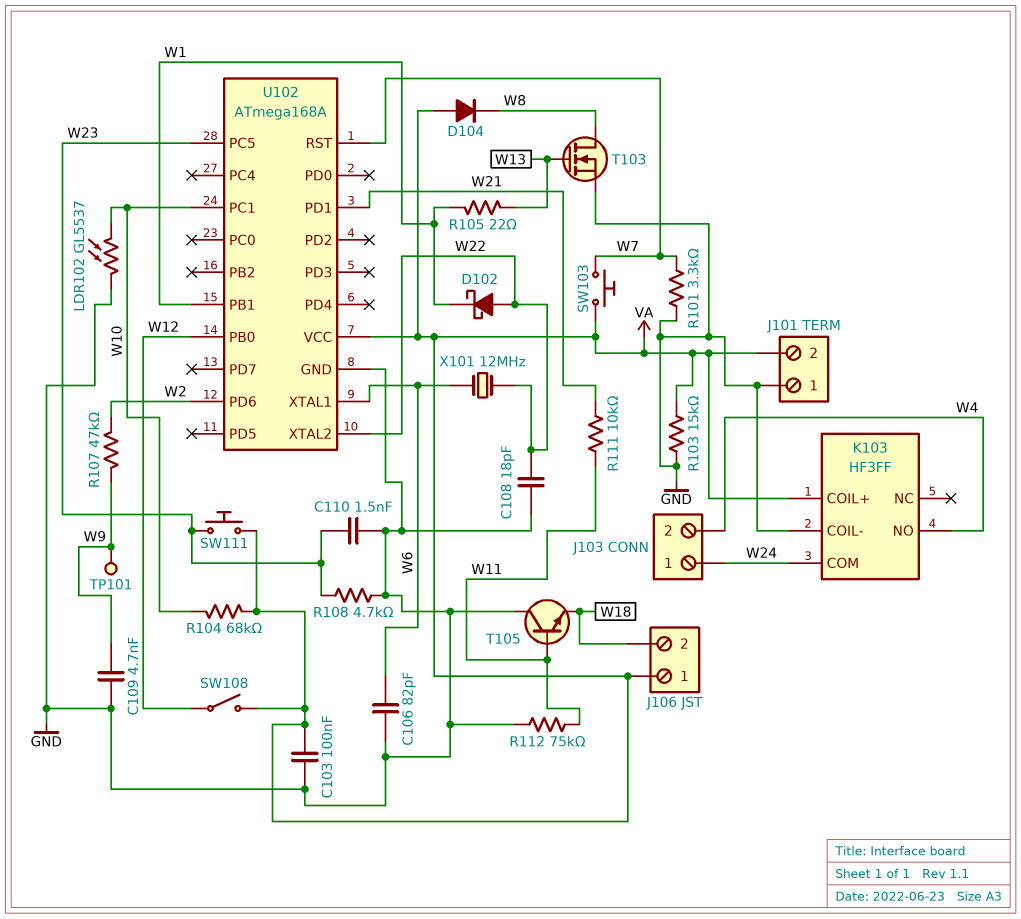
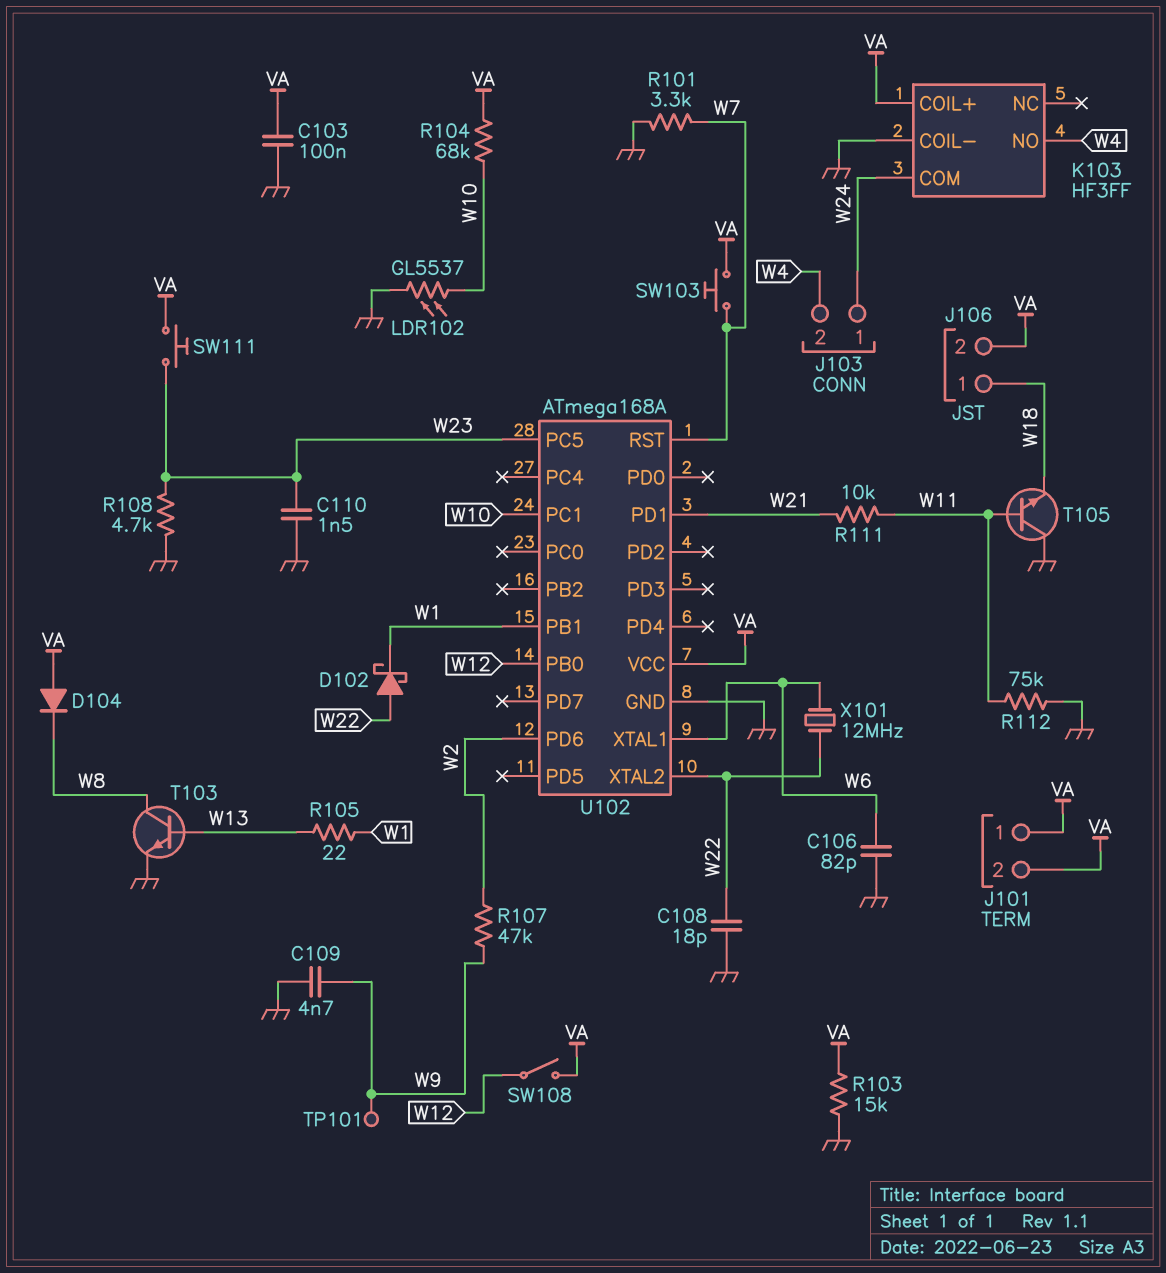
J101 pin 1: GND -> VA
J106 pin 1: VA -> W18
J106 pin 2: W18 -> VA
T103: NMOS (G W13, D W8, S GND) -> NPN (B W13, C W8, E GND)

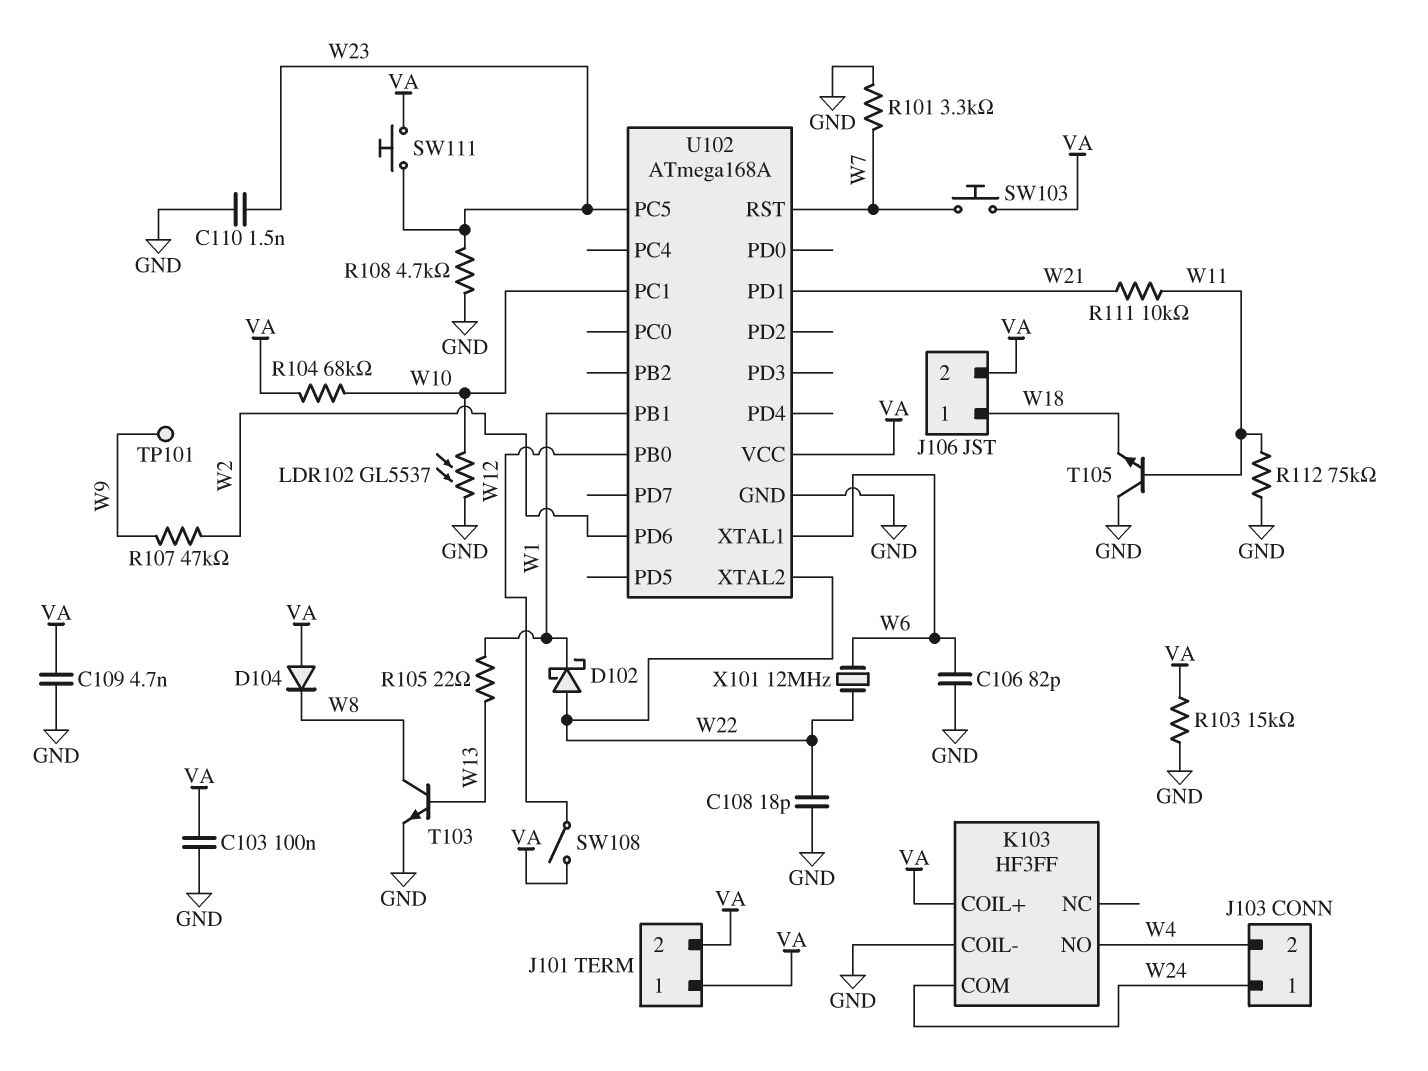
C109: 4.7nF (GND, W9) -> 4.7nF (GND, VA)

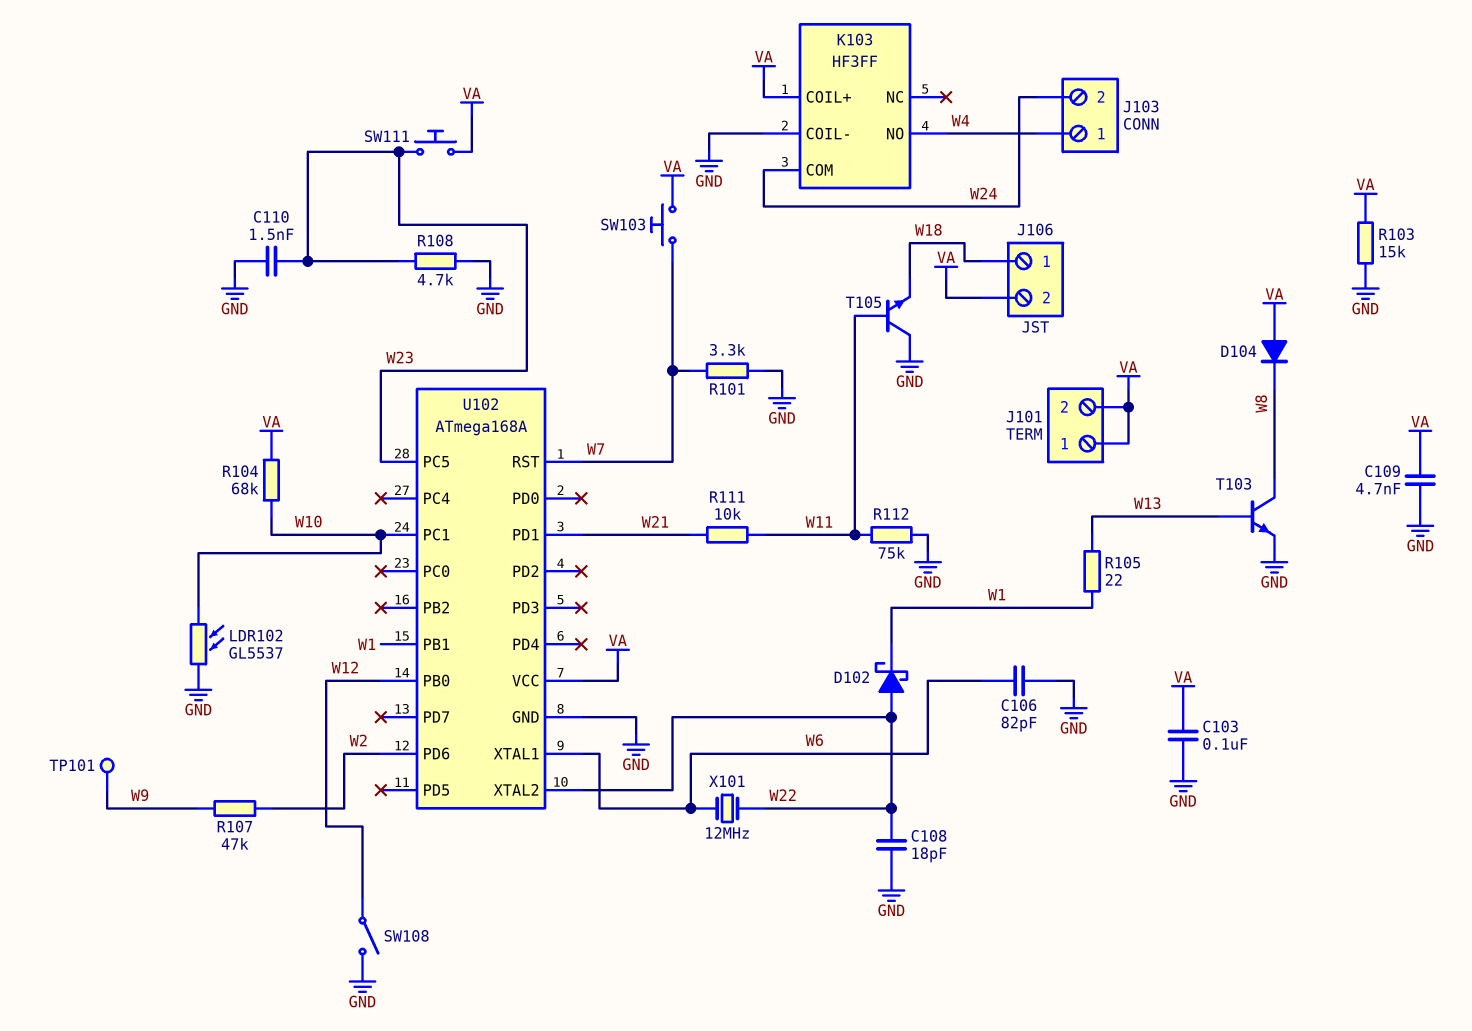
J103 pin 1: W24 -> W4
J103 pin 2: W4 -> W24
SW108: switch (VA, W12) -> switch (GND, W12)

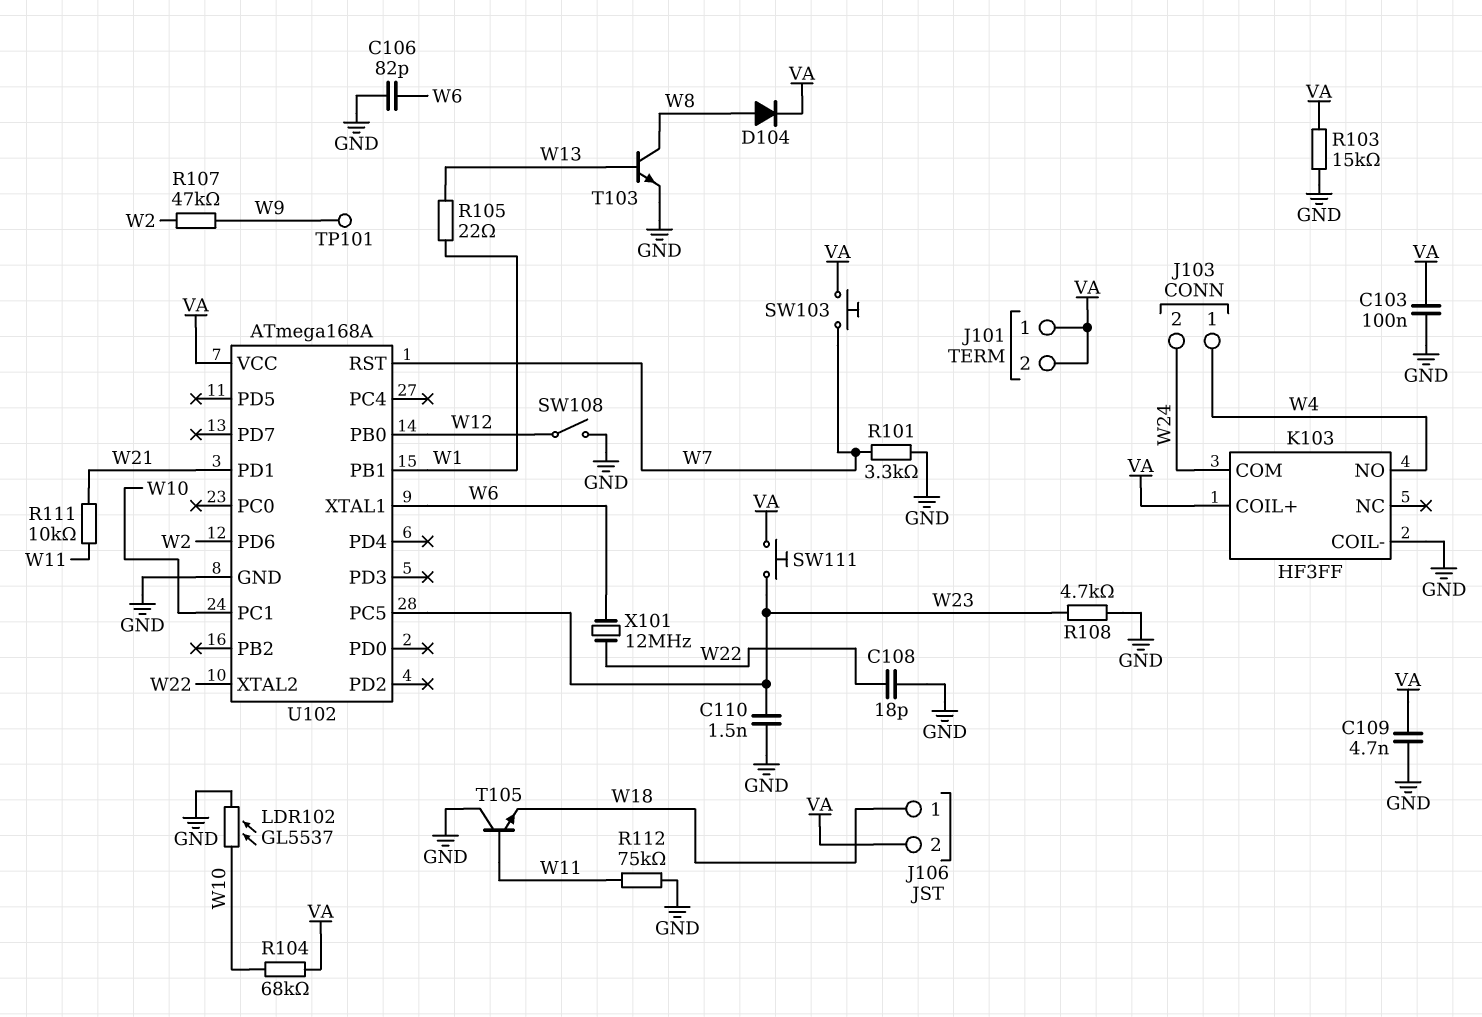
D102: schottky (A W22, K W1) -> none
D104: diode (A VA, K W8) -> diode (A W8, K VA)

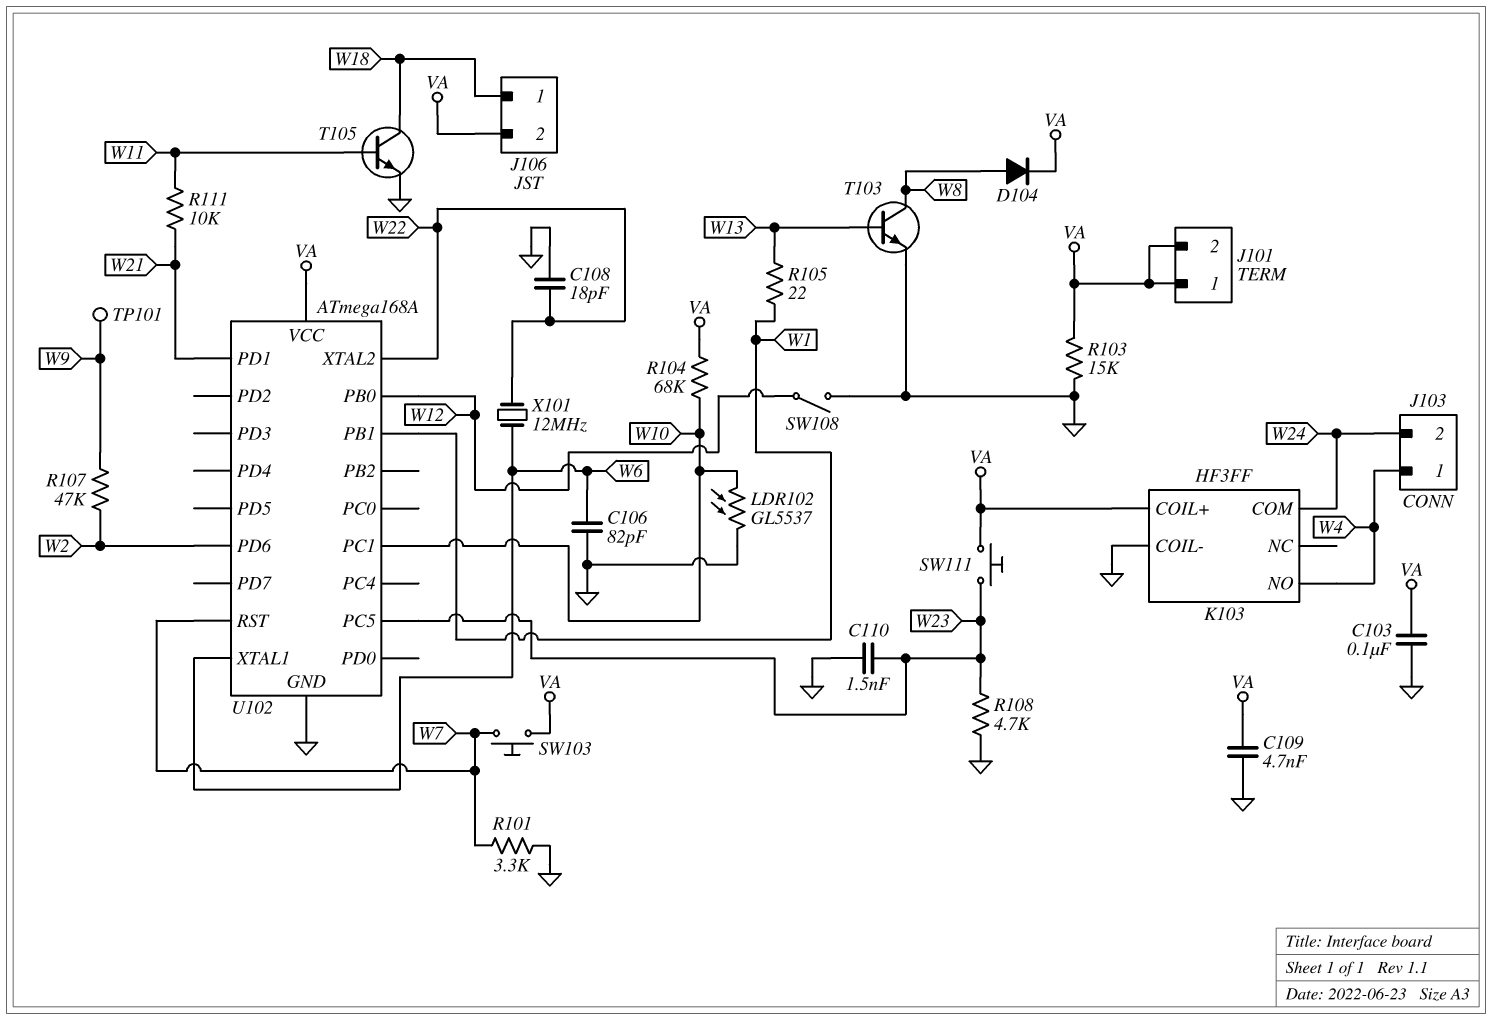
R112: 75k (GND, W11) -> none
T105: NPN (B W11, C GND, E W18) -> NPN (B W11, C W18, E GND)

